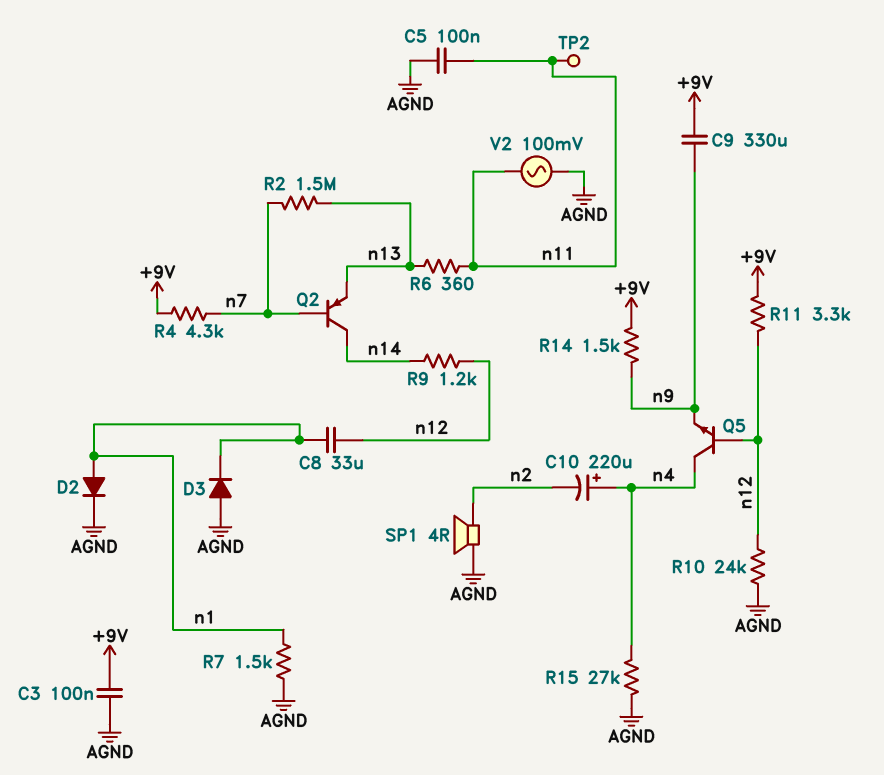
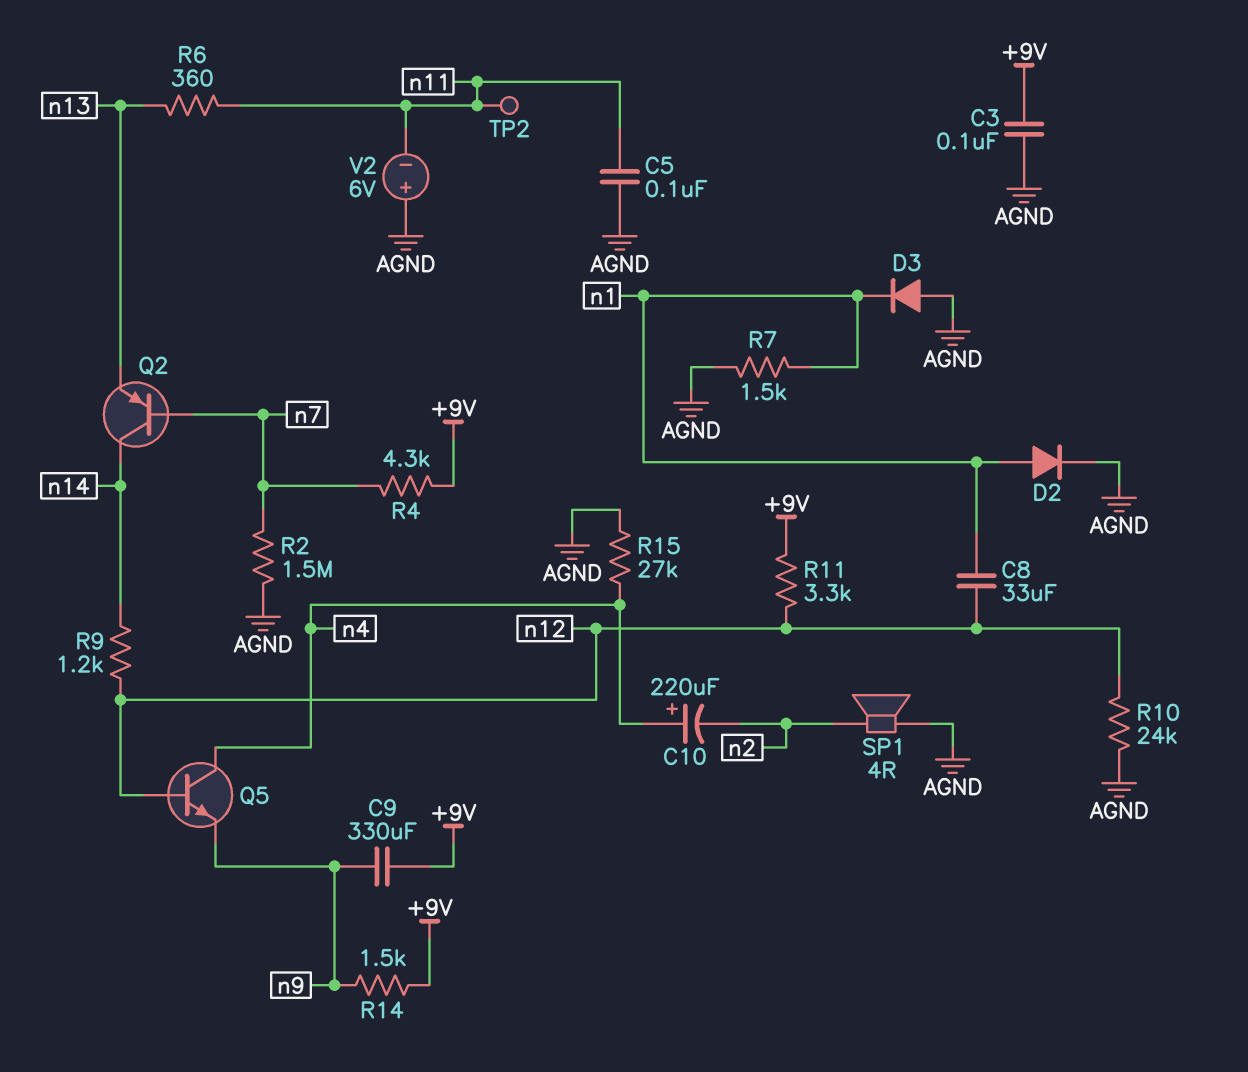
R2: 1.5M (n7, n13) -> 1.5M (AGND, n7)
V2: AC 100mV (AGND, n11) -> 6V (plus AGND, minus n11)

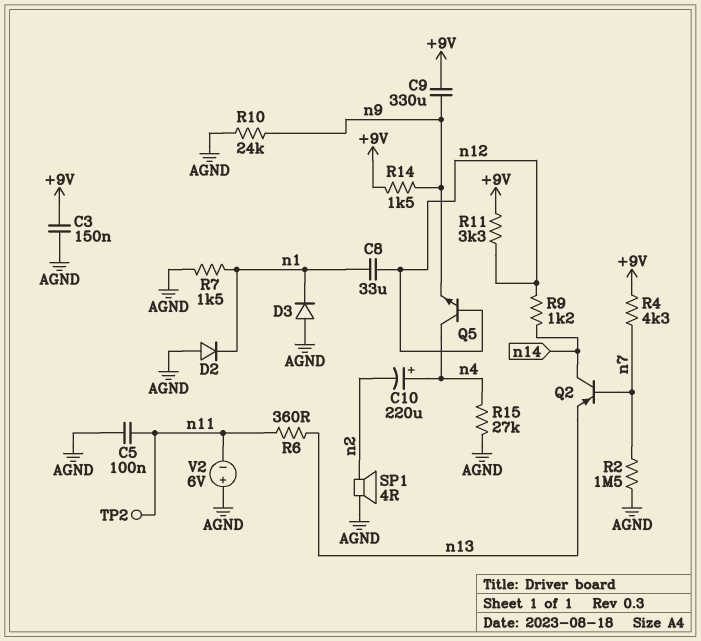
C3: 100nF (+9V, AGND) -> 150nF (+9V, AGND)
D2: diode (A n1, K AGND) -> diode (A AGND, K n1)
R10: 24k (AGND, n12) -> 24k (AGND, n9)

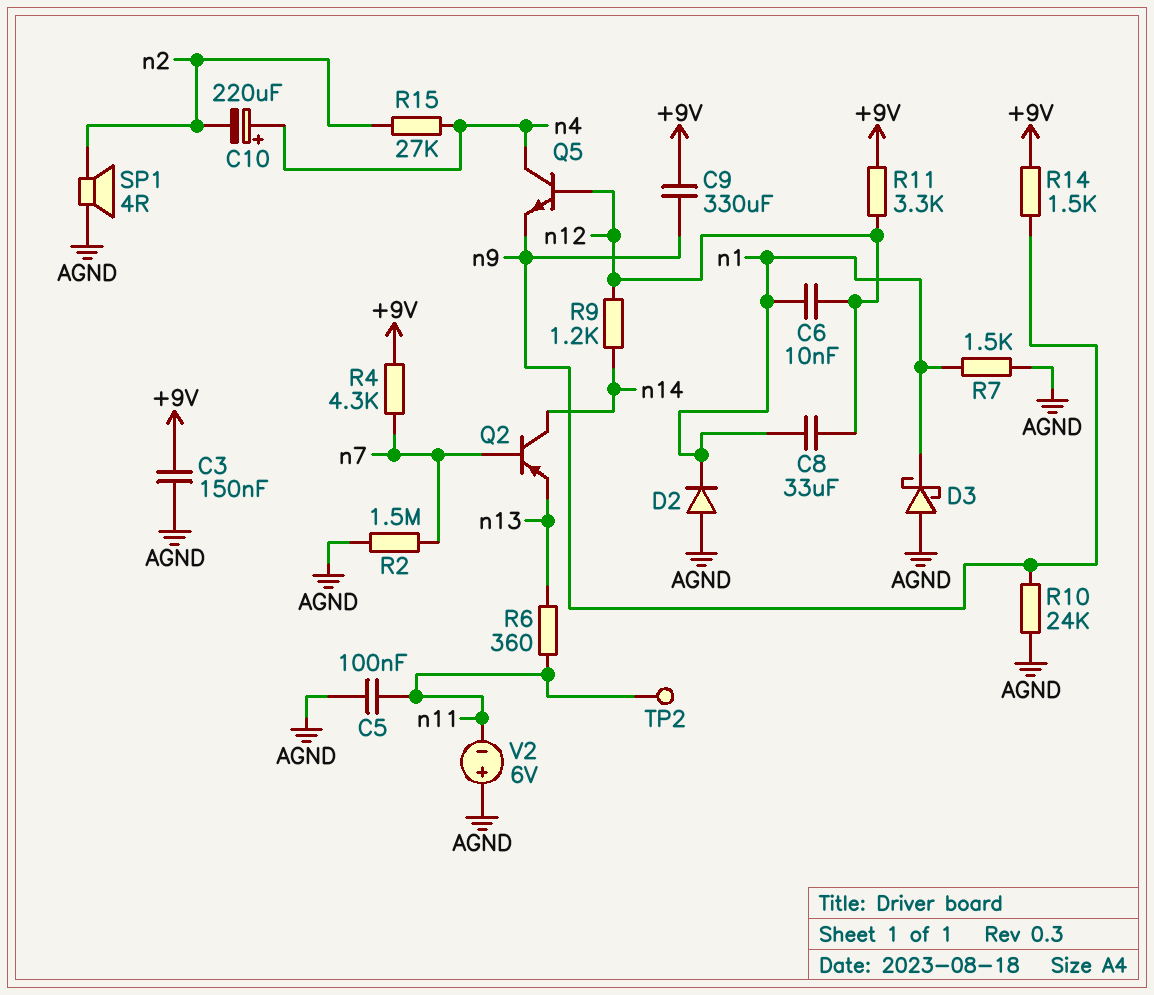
C6: none -> 10nF (n1, n12)
D3: diode (A AGND, K n1) -> schottky (A AGND, K n1)
R15: 27k (AGND, n4) -> 27k (n2, n4)

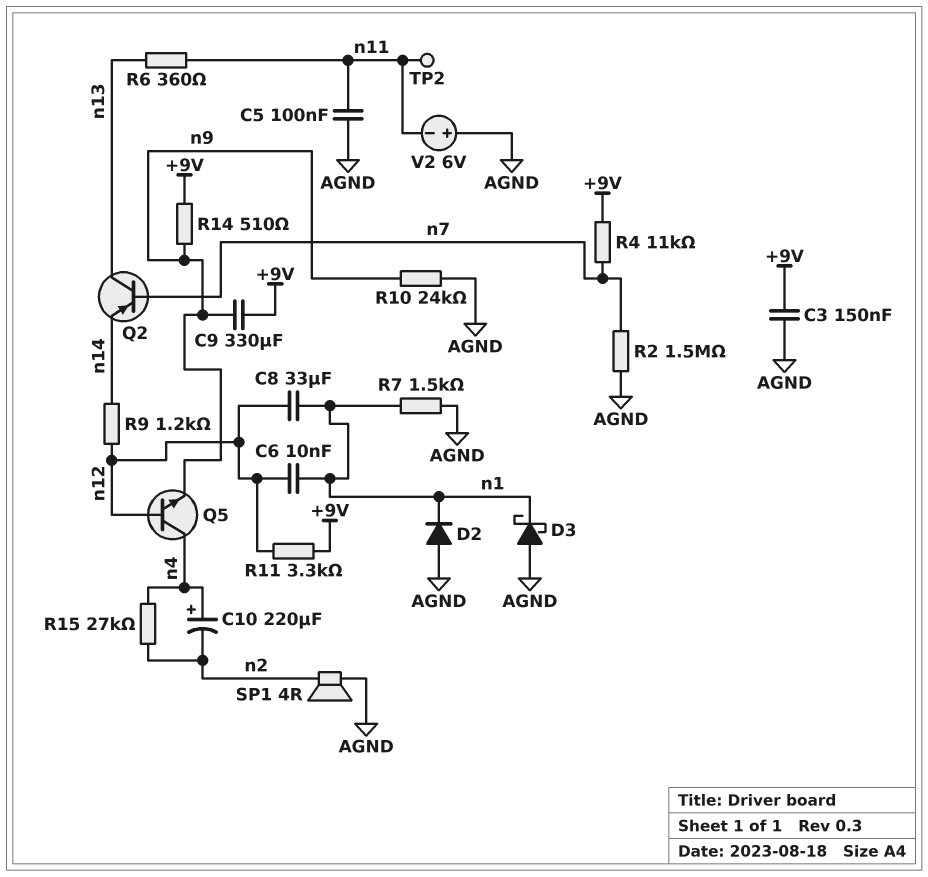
Q2: PNP (B n7, C n14, E n13) -> PNP (B n7, C n13, E n14)
R4: 4.3k (+9V, n7) -> 11k (+9V, n7)
R14: 1.5k (+9V, n9) -> 510 (+9V, n9)

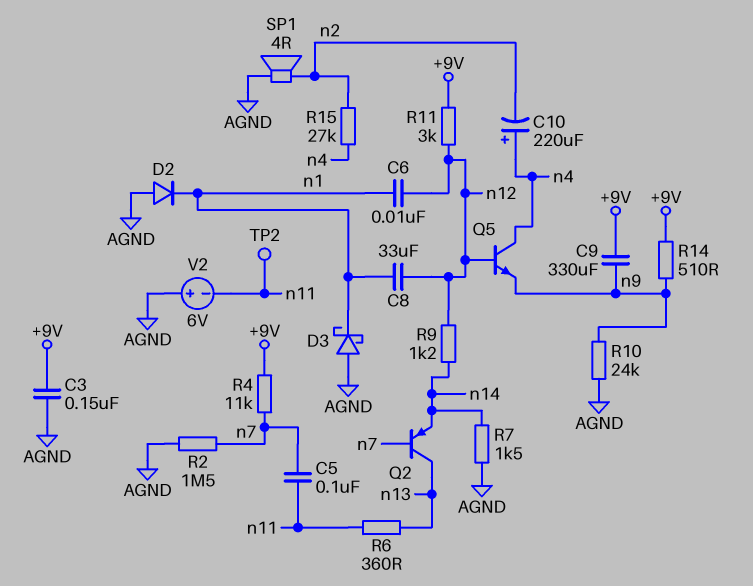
C5: 100nF (AGND, n11) -> 100nF (n7, n11)
R7: 1.5k (AGND, n1) -> 1.5k (AGND, n14)
R11: 3.3k (+9V, n12) -> 3k (+9V, n12)

